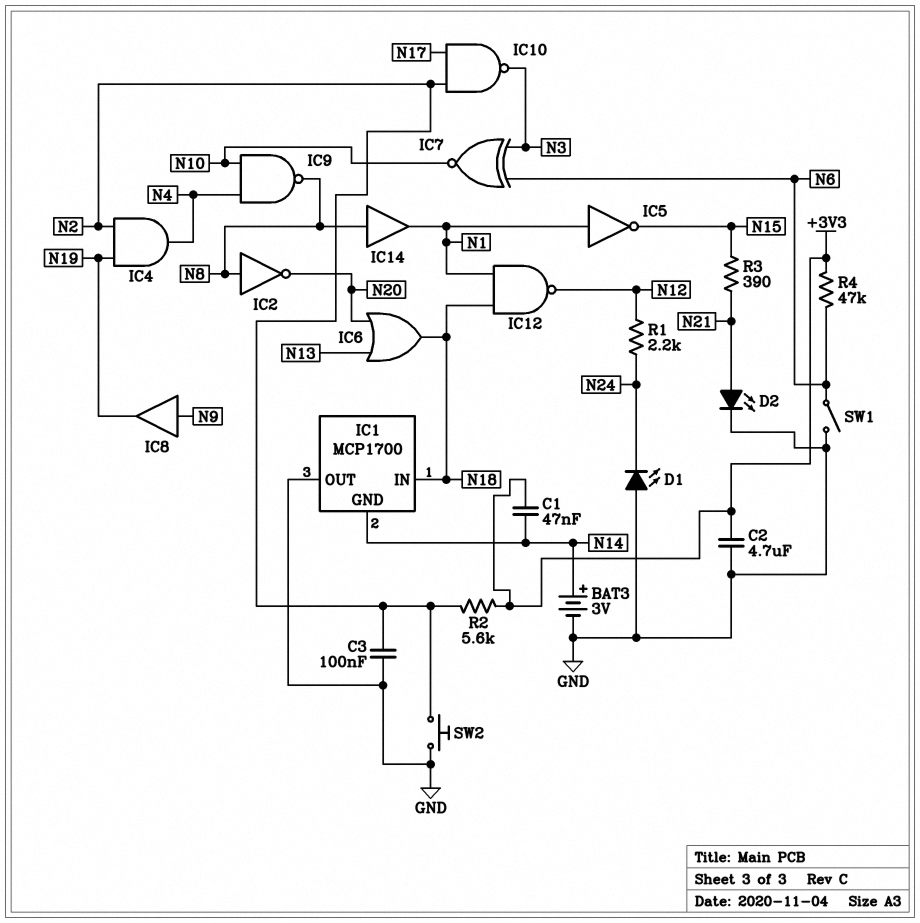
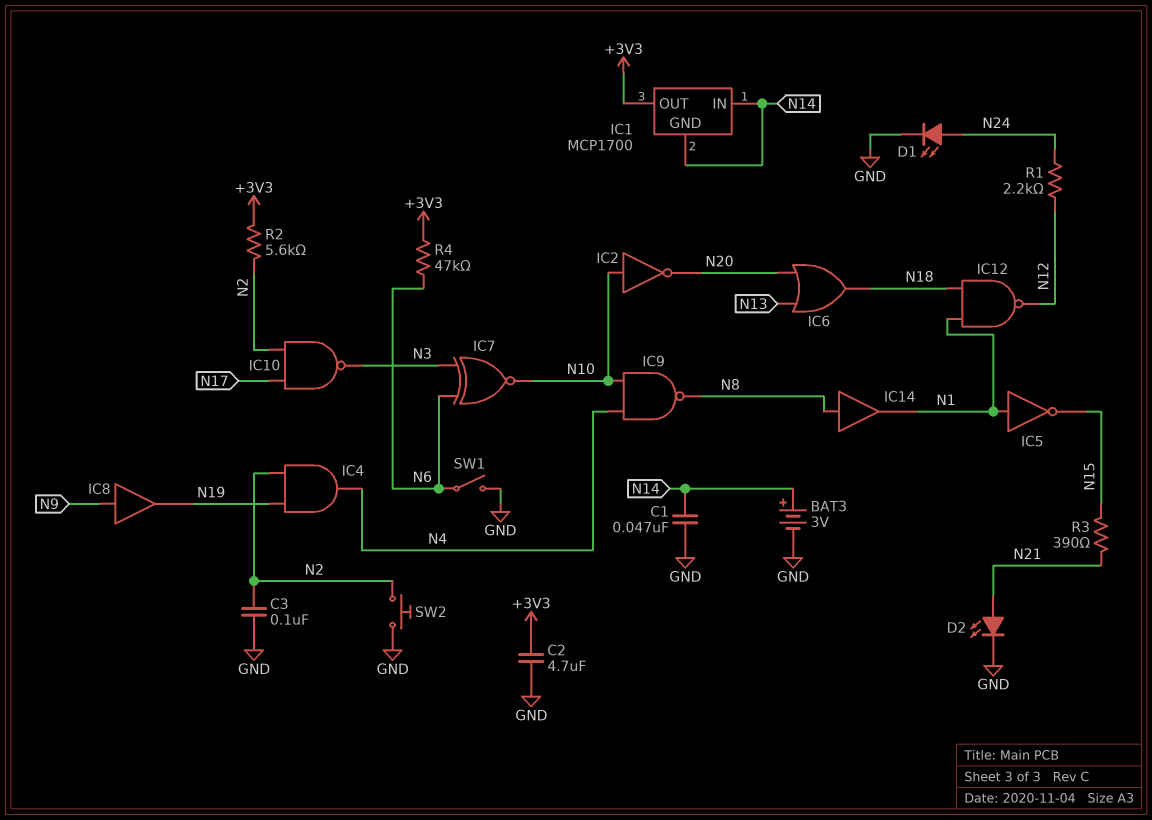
C1: 47nF (+3V3, N14) -> 47nF (GND, N14)
D1: LED (A GND, K N24) -> LED (A N24, K GND)
IC1 pin IN: N18 -> N14
IC1 pin OUT: GND -> +3V3
IC2: NOT (in N8, out N20) -> NOT (in N10, out N20)

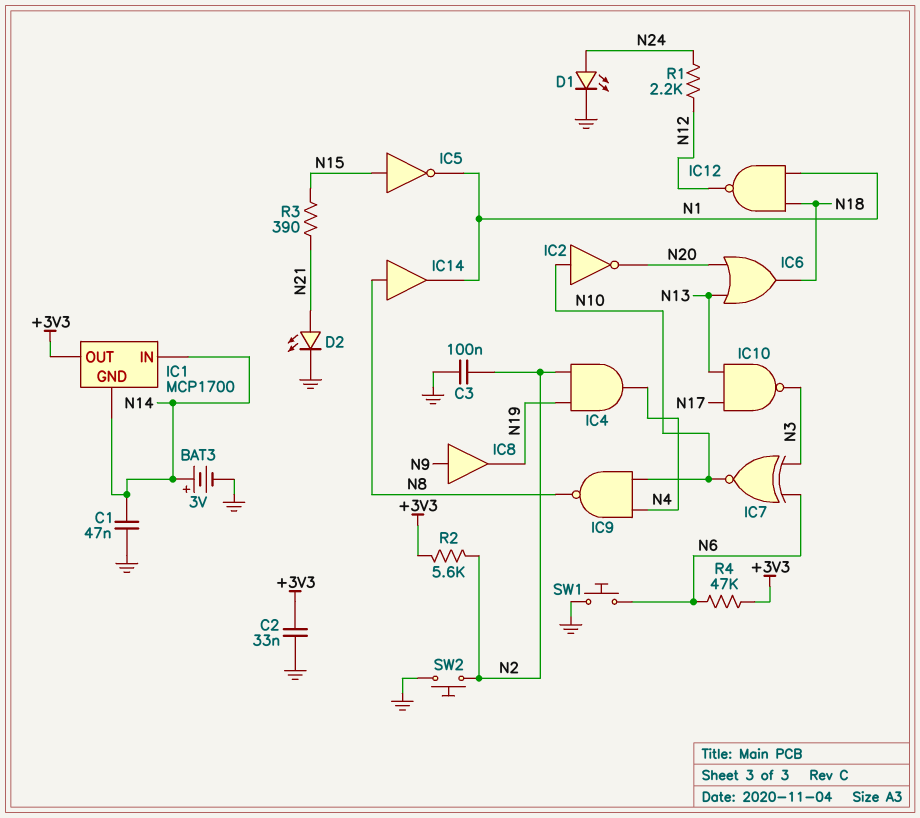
C2: 4.7uF (+3V3, GND) -> 33nF (+3V3, GND)
IC5: NOT (in N1, out N15) -> NOT (in N15, out N1)
IC10: NAND (in N2, in N17, out N3) -> NAND (in N13, in N17, out N3)
SW1: switch (GND, N6) -> button (GND, N6)

